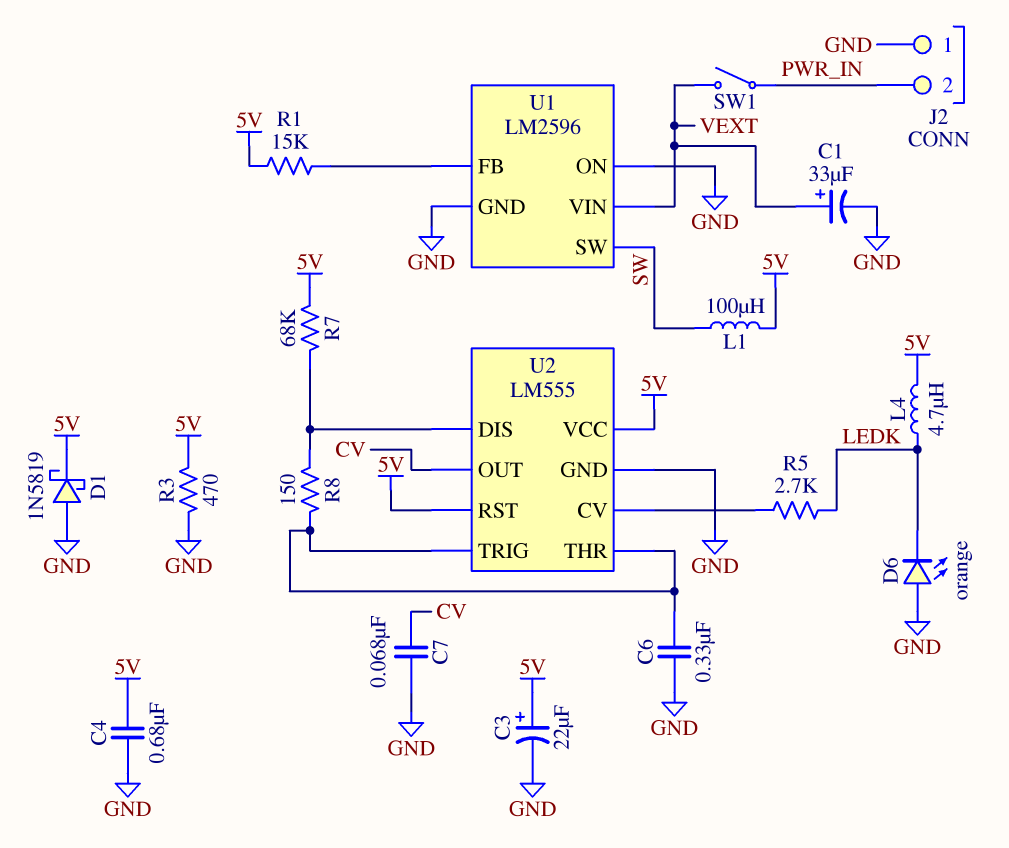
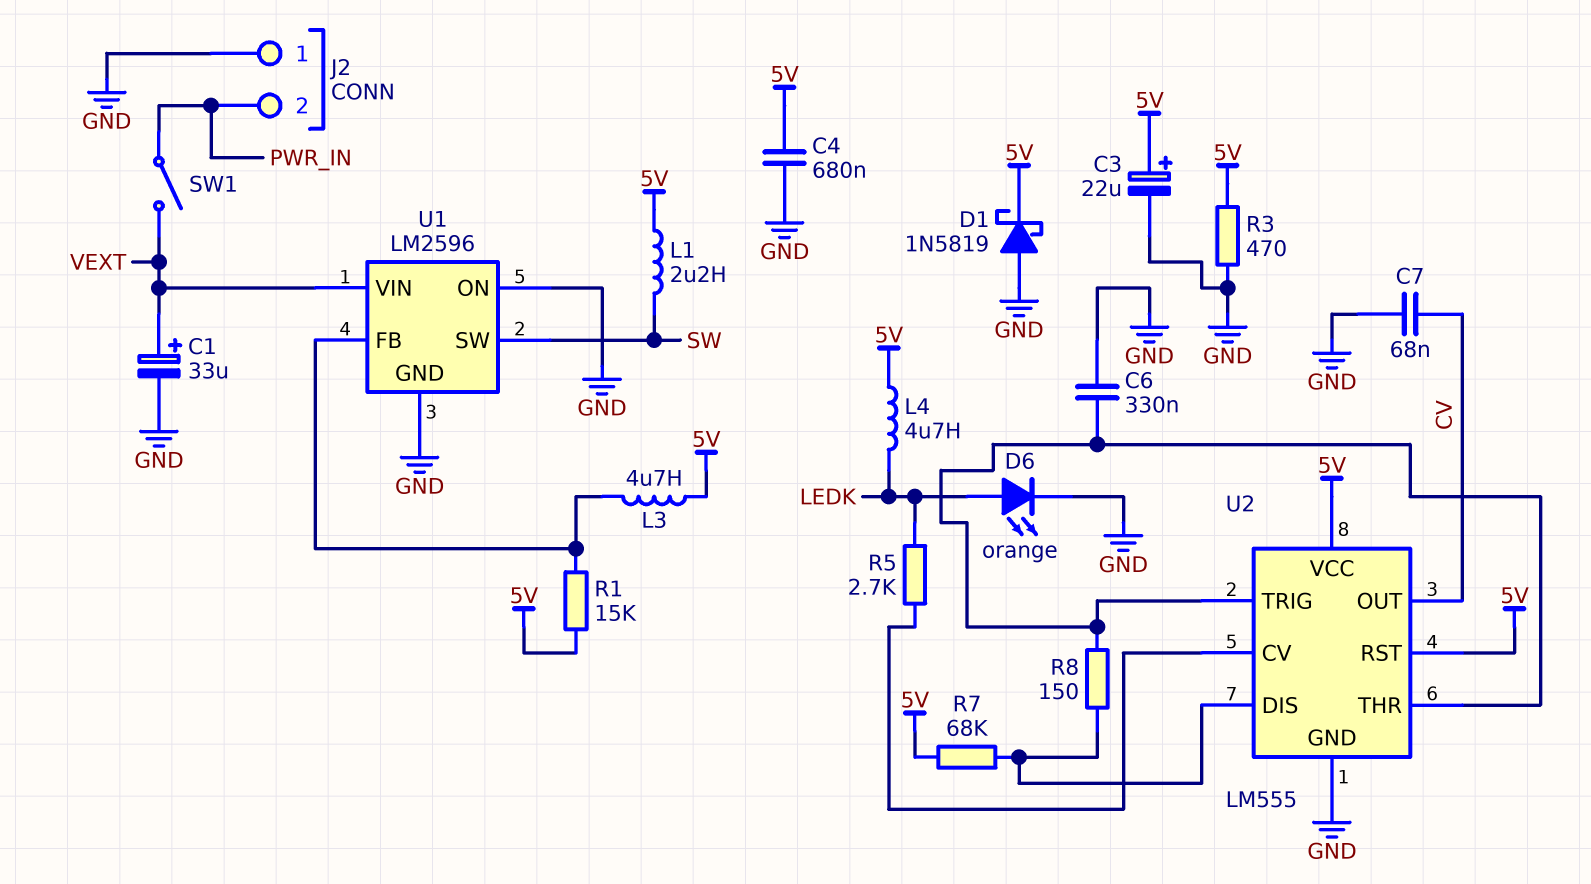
D6: LED orange (A GND, K LEDK) -> LED orange (A LEDK, K GND)
L1: 100uH (5V, SW) -> 2.2uH (5V, SW)
L3: none -> 4.7uH (5V, U1/FB)

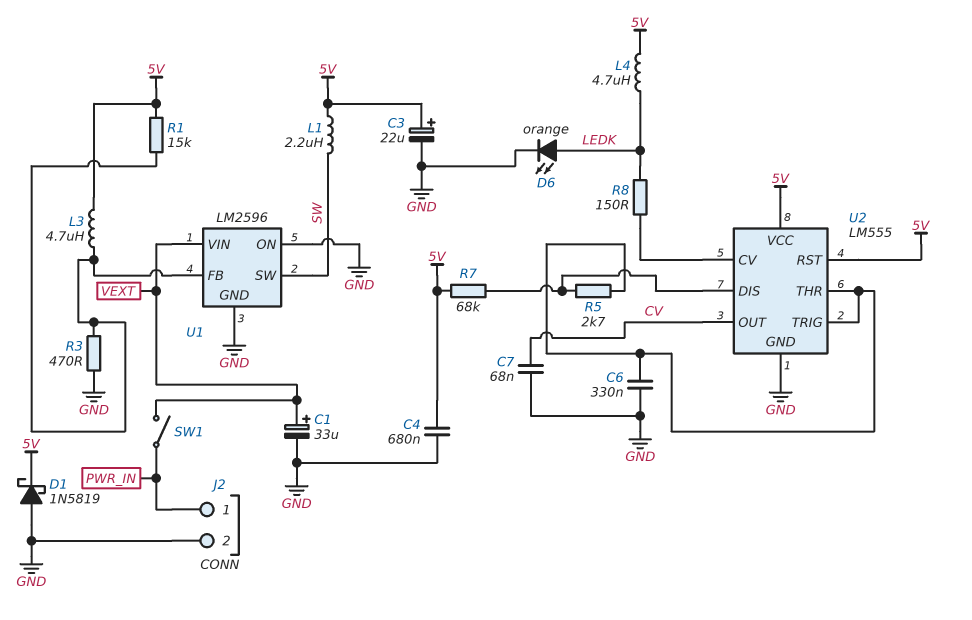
J2 pin 1: GND -> PWR_IN
J2 pin 2: PWR_IN -> GND
R3: 470 (5V, GND) -> 470 (GND, U1/FB)
R5: 2.7k (LEDK, U2/CV) -> 2.7k (U2/DIS, U2/THR)
R8: 150 (U2/DIS, U2/THR) -> 150 (LEDK, U2/CV)

